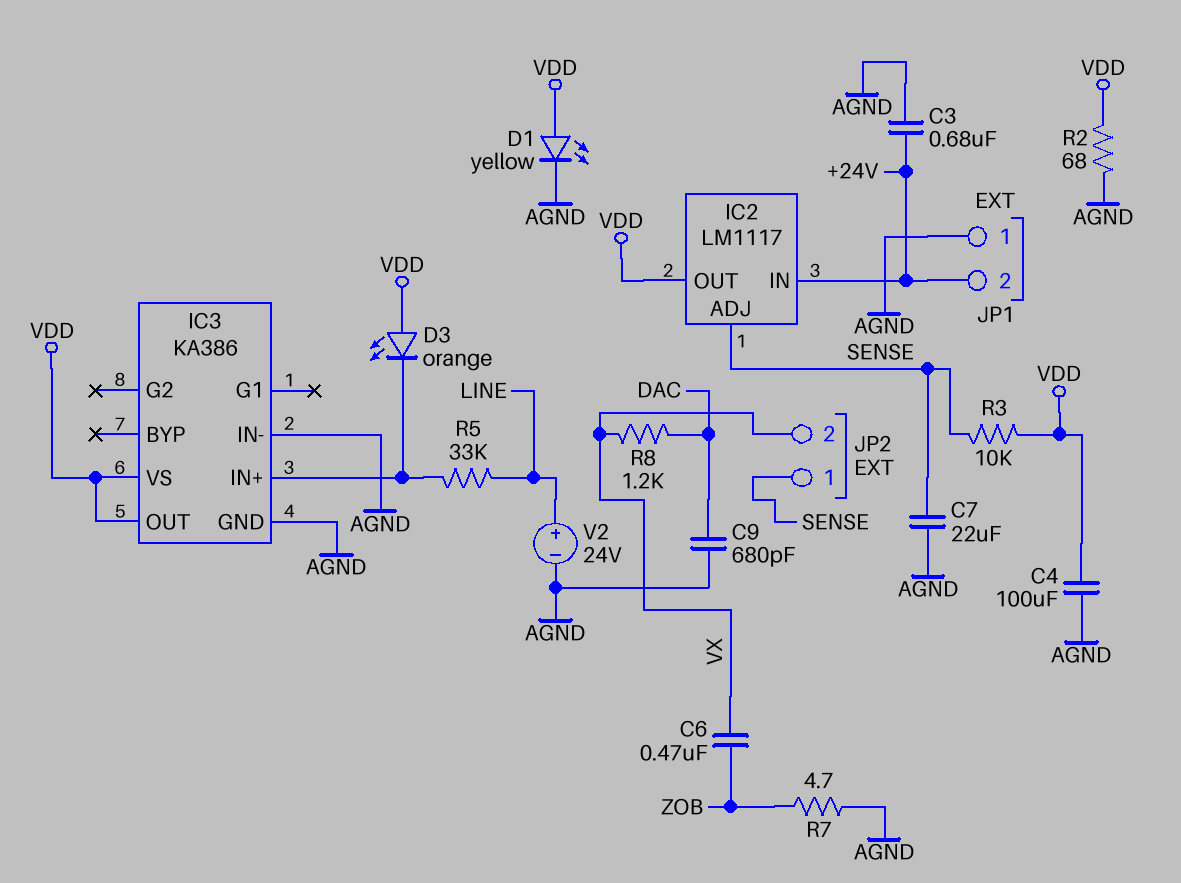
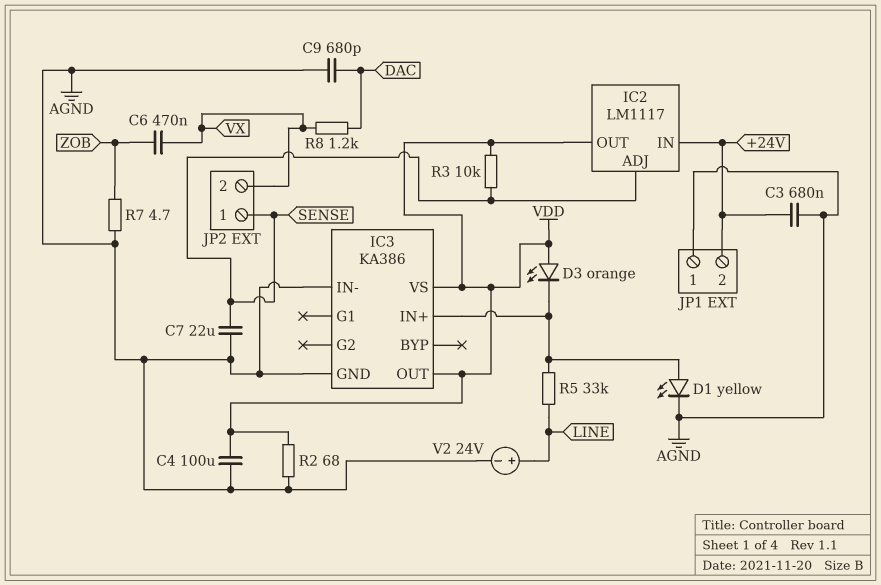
D1: LED yellow (A VDD, K AGND) -> LED yellow (A IC3/IN+, K AGND)

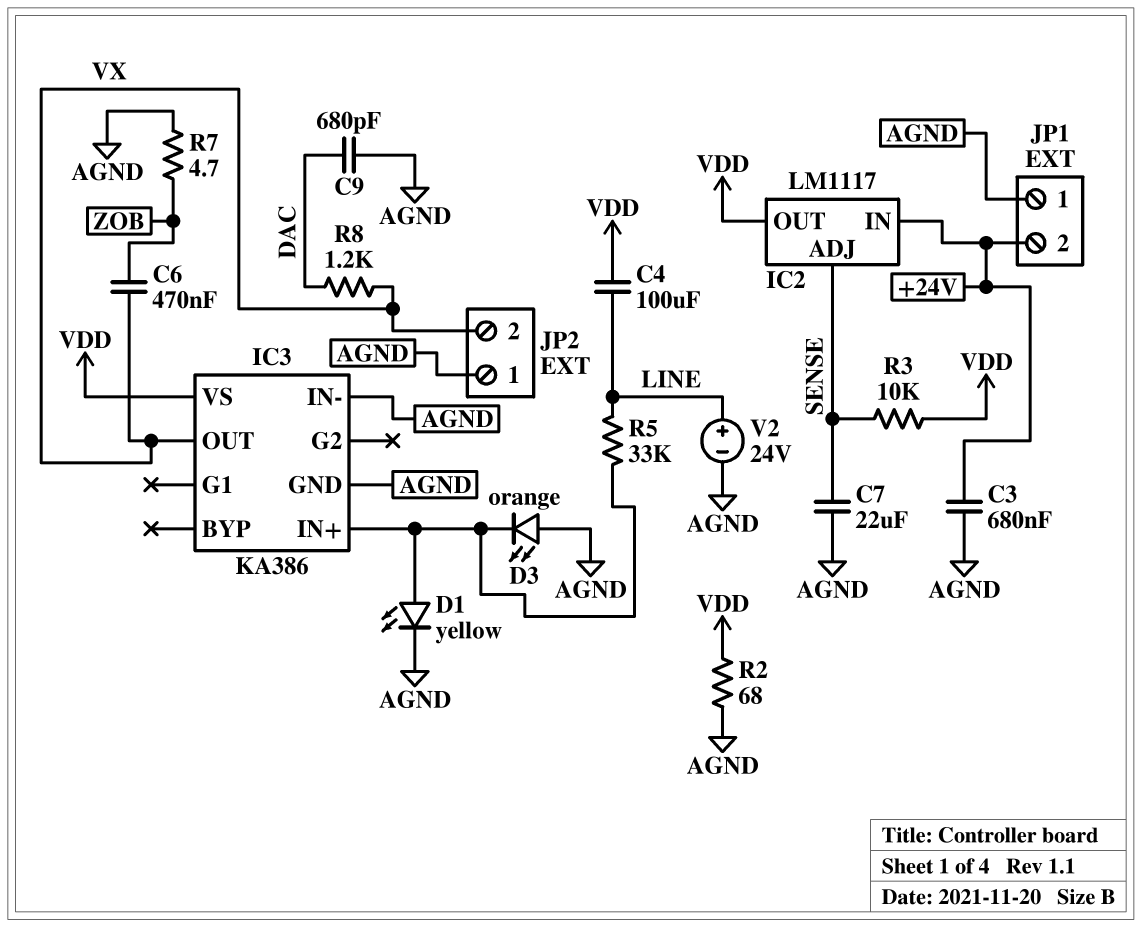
C4: 100uF (AGND, VDD) -> 100uF (LINE, VDD)
D3: LED orange (A VDD, K IC3/IN+) -> LED orange (A AGND, K IC3/IN+)
IC3 pin OUT: VDD -> VX
JP2 pin 1: SENSE -> AGND

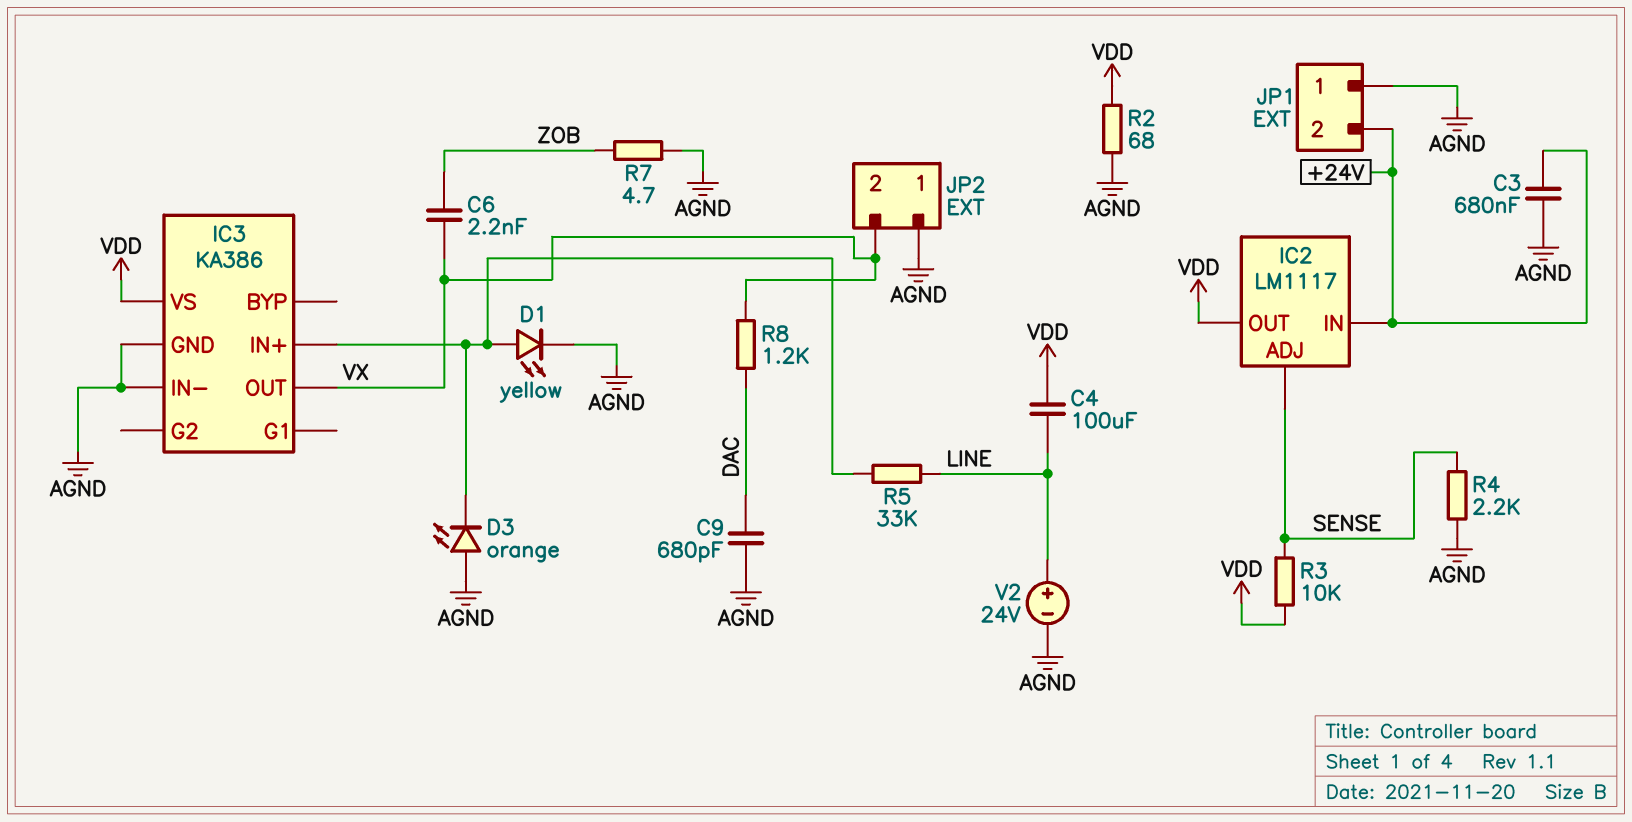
C6: 470nF (VX, ZOB) -> 2.2nF (VX, ZOB)
C7: 22uF (AGND, SENSE) -> none
R4: none -> 2.2k (AGND, SENSE)

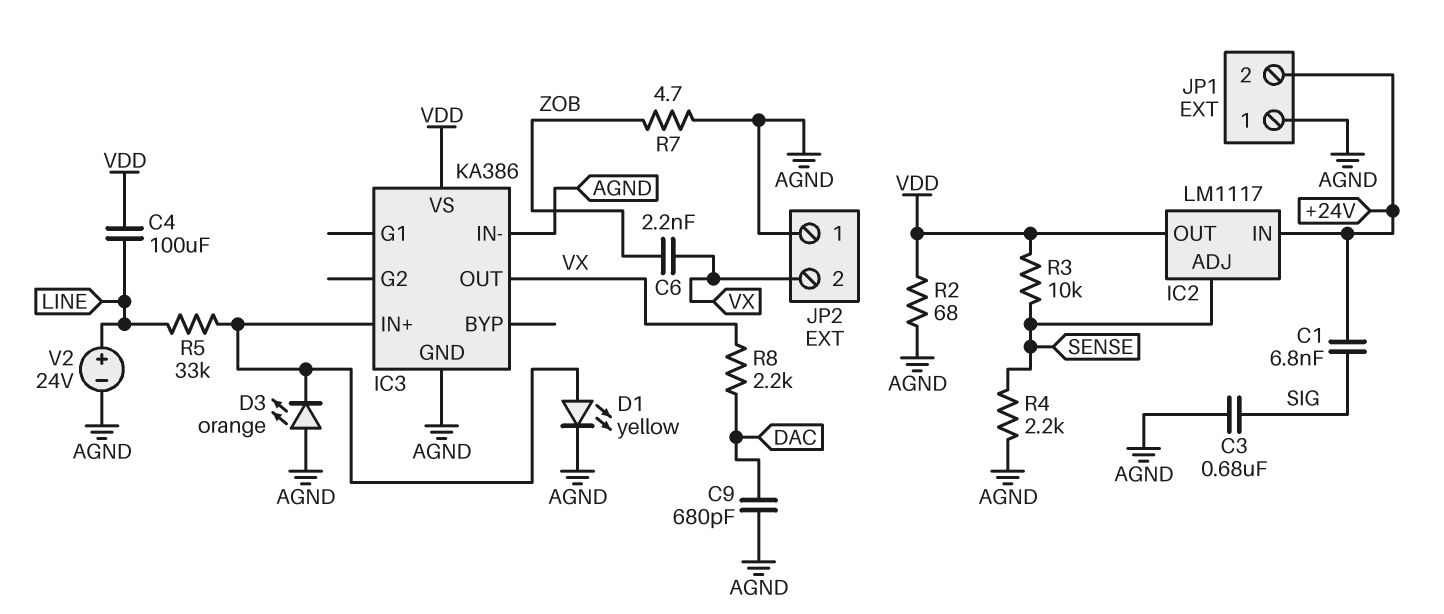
C1: none -> 6.8nF (+24V, SIG)
C3: 680nF (+24V, AGND) -> 680nF (AGND, SIG)
R8: 1.2k (DAC, VX) -> 2.2k (DAC, VX)

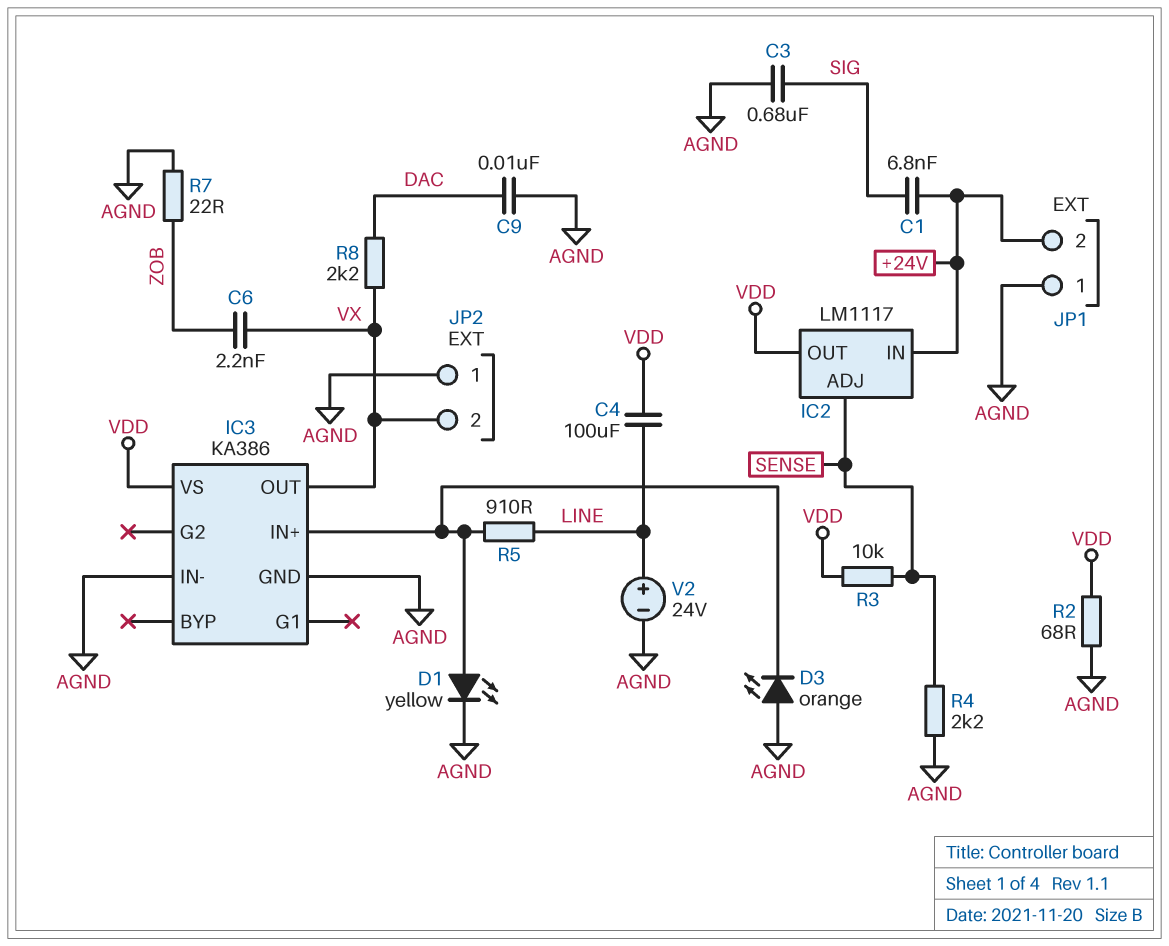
C9: 680pF (AGND, DAC) -> 10nF (AGND, DAC)
R5: 33k (IC3/IN+, LINE) -> 910 (IC3/IN+, LINE)
R7: 4.7 (AGND, ZOB) -> 22 (AGND, ZOB)

